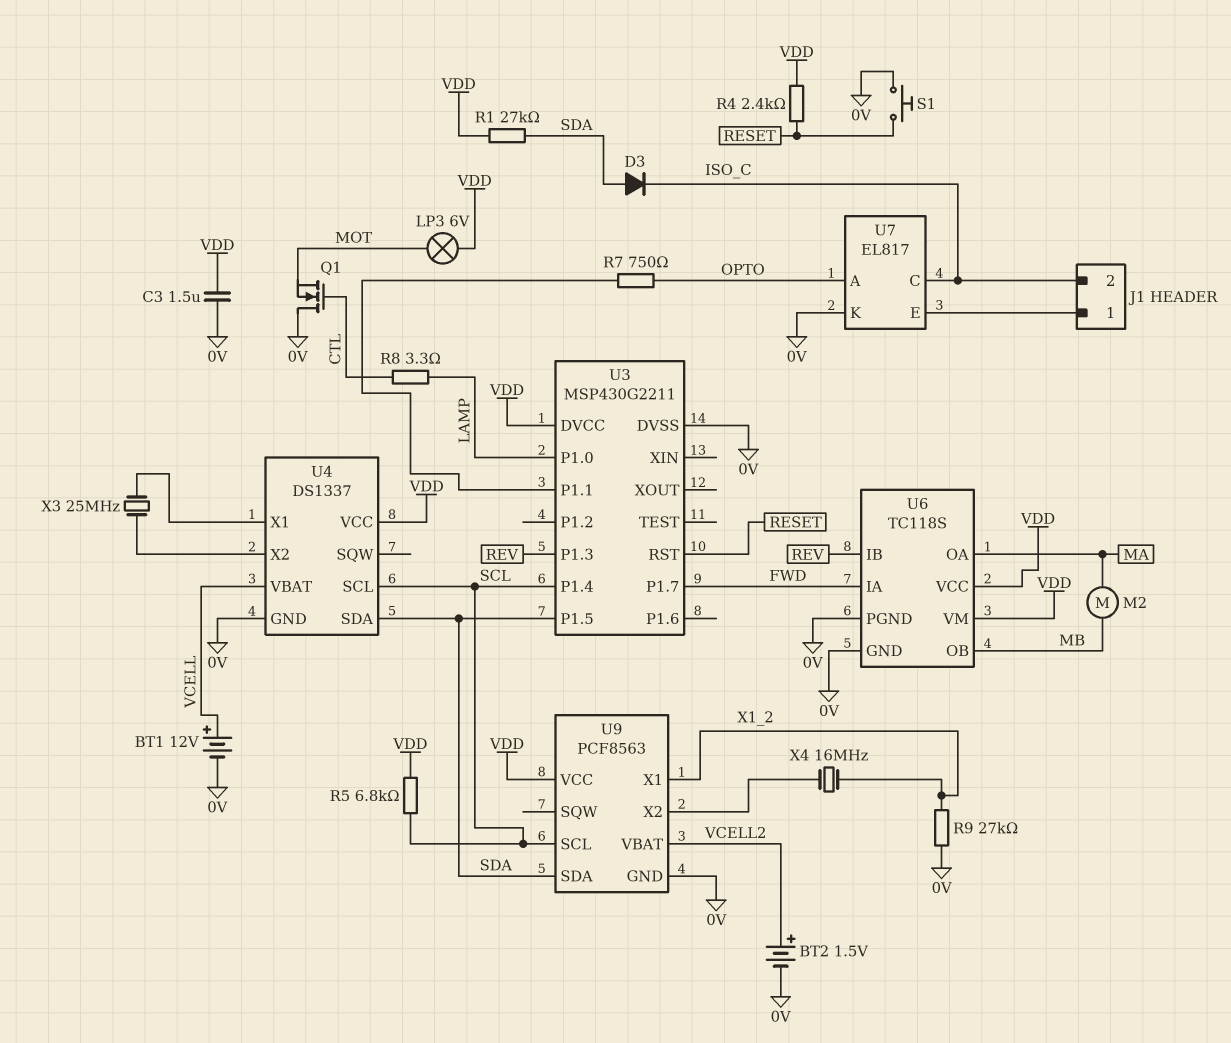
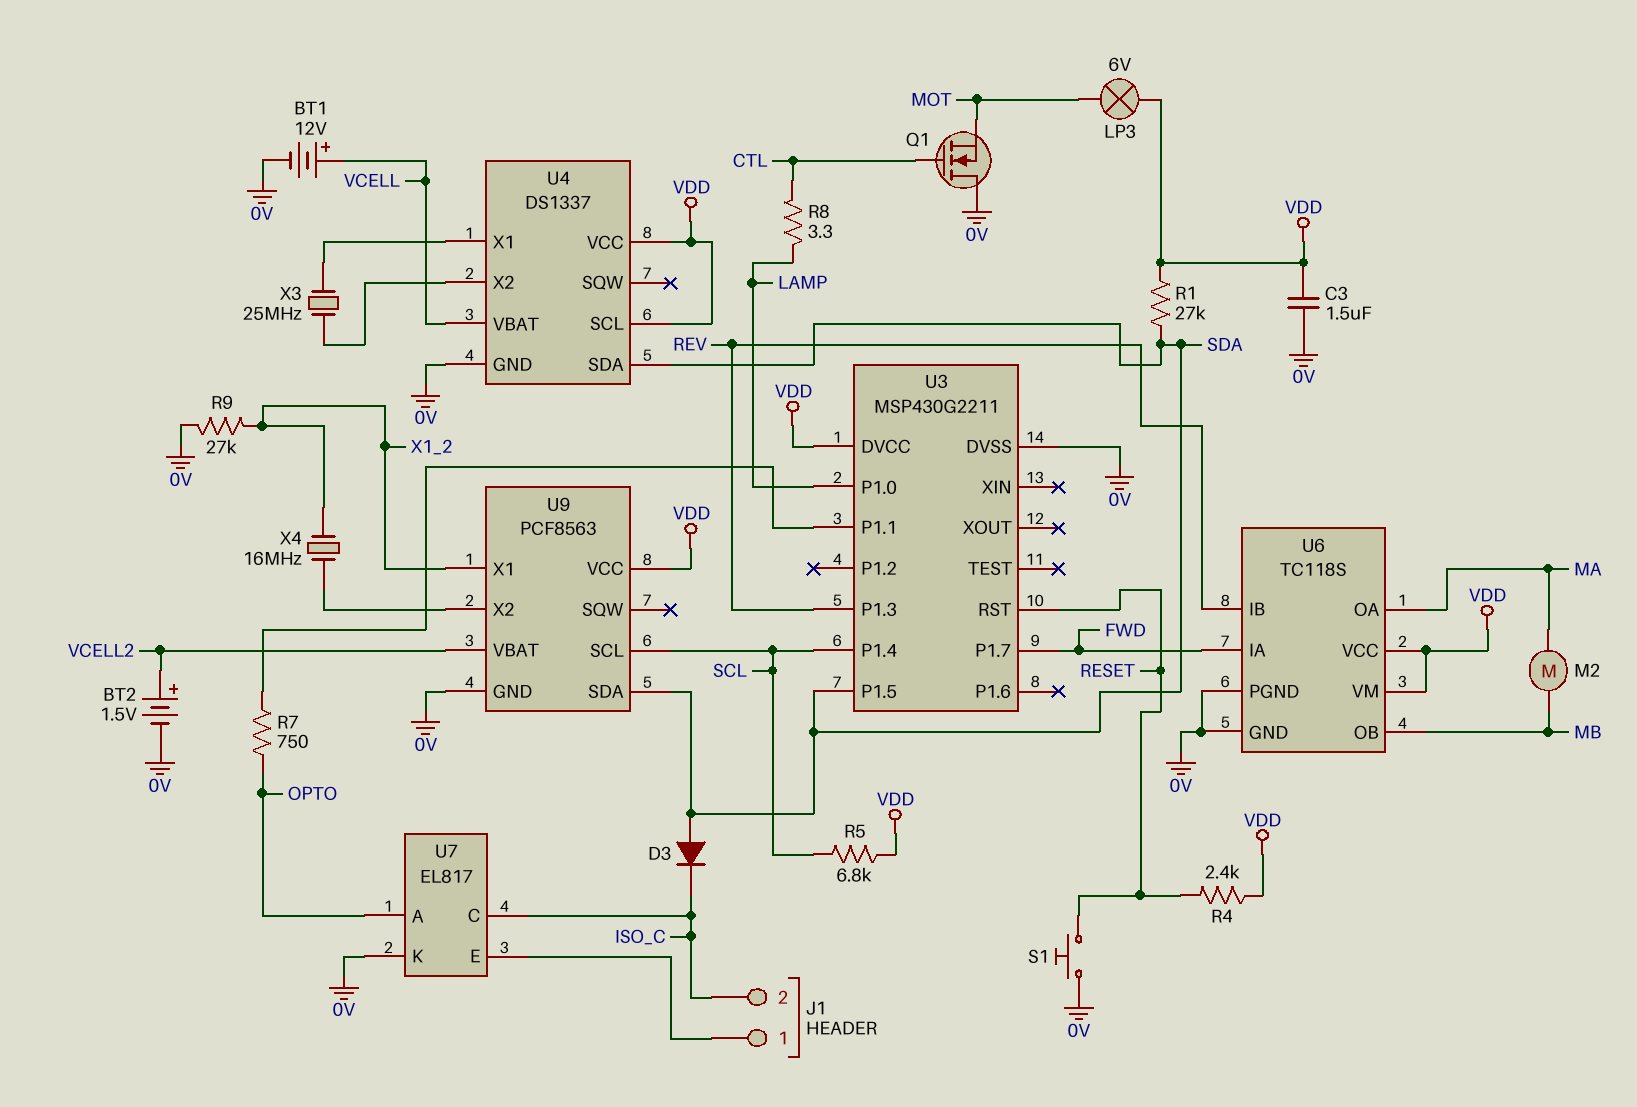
U4 pin SCL: SCL -> VDD

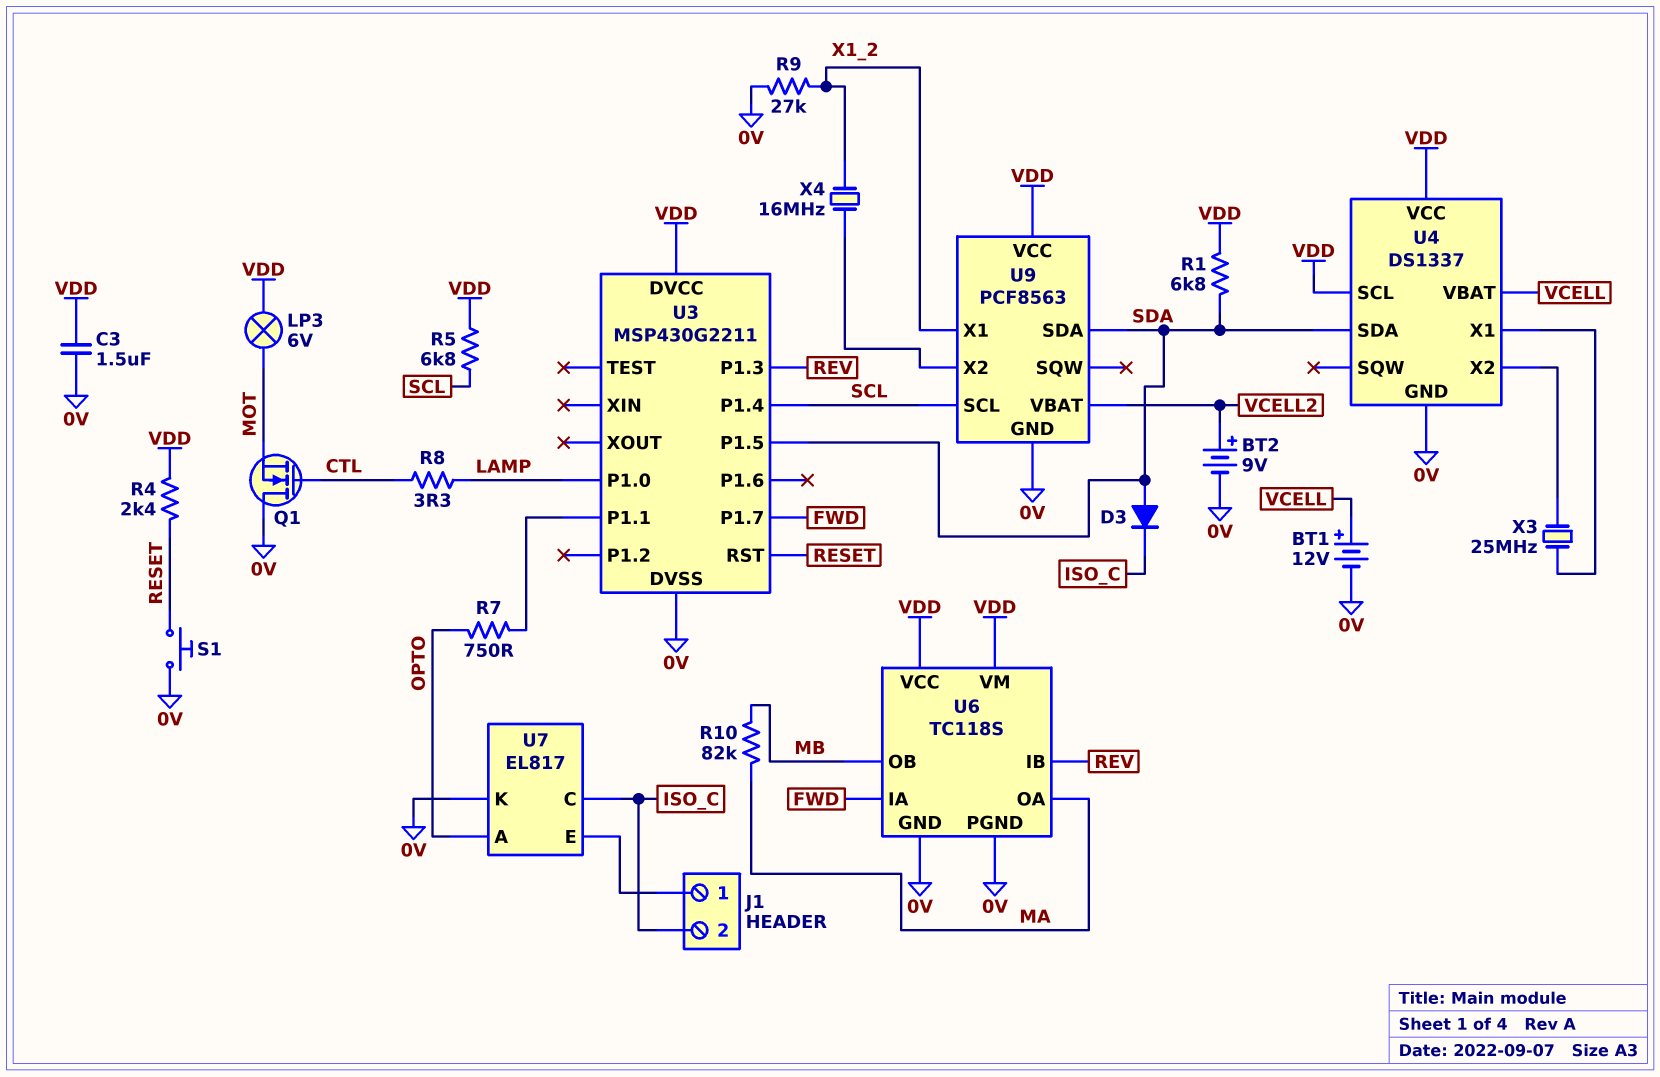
BT2: 1.5V (plus VCELL2, minus 0V) -> 9V (plus VCELL2, minus 0V)
M2: motor (MA, MB) -> none
R1: 27k (SDA, VDD) -> 6.8k (SDA, VDD)
R10: none -> 82k (MA, MB)

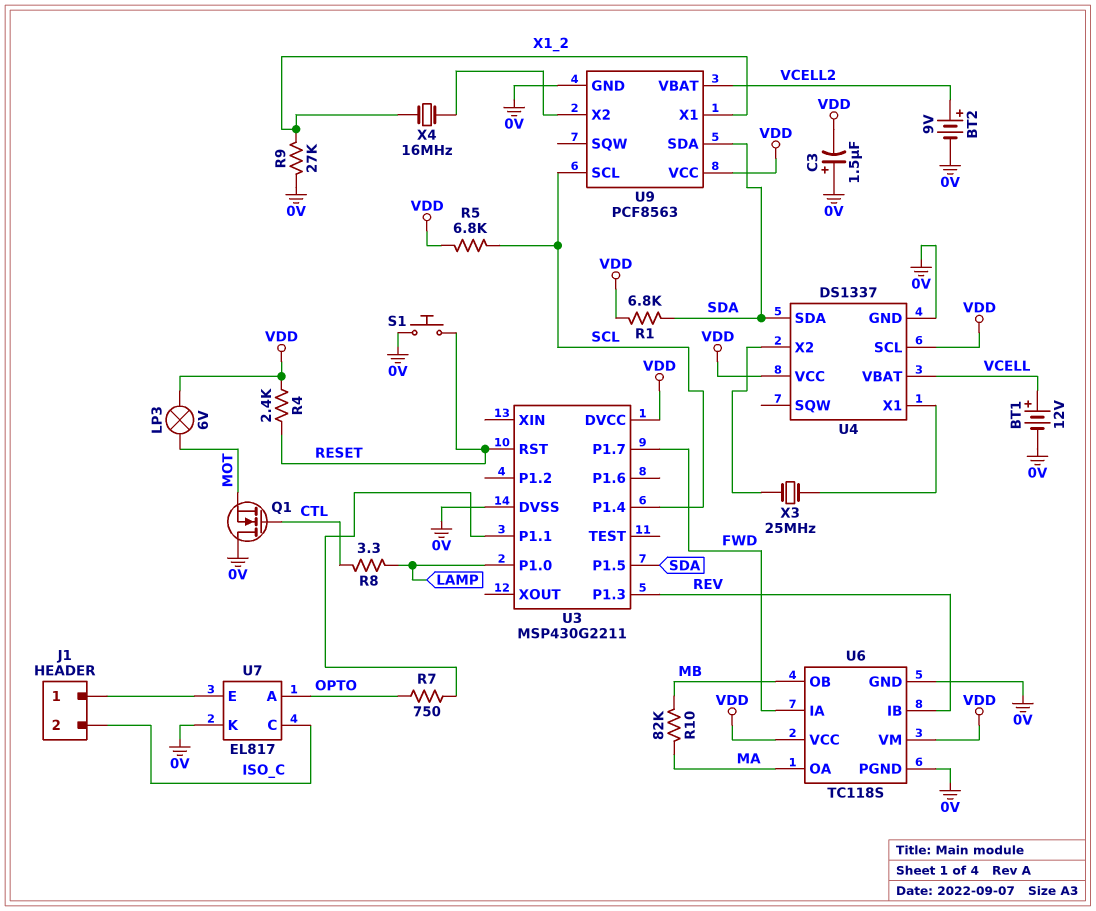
C3: 1.5uF (0V, VDD) -> 1.5uF (plus 0V, minus VDD)
D3: diode (A SDA, K ISO_C) -> none

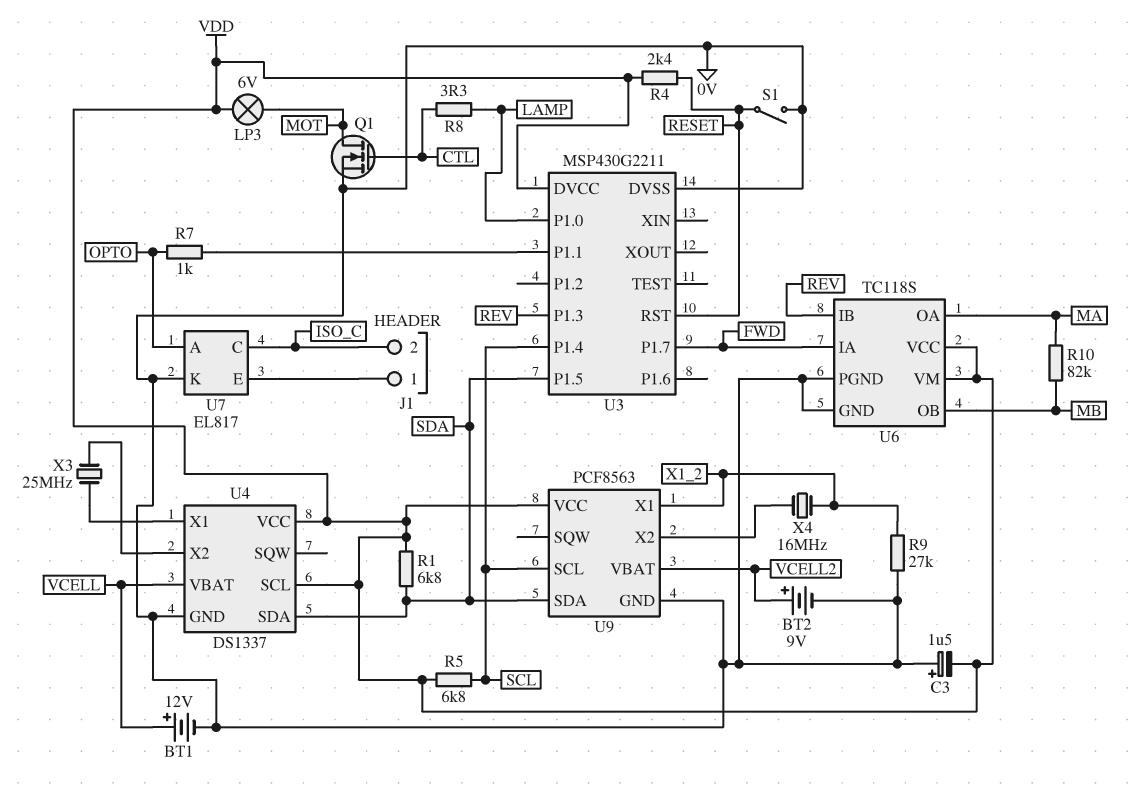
Q1: NMOS (G CTL, D 0V, S MOT) -> NMOS (G CTL, D MOT, S 0V)
R7: 750 (OPTO, U3/P1.1) -> 1k (OPTO, U3/P1.1)
S1: button (0V, RESET) -> switch (0V, RESET)

